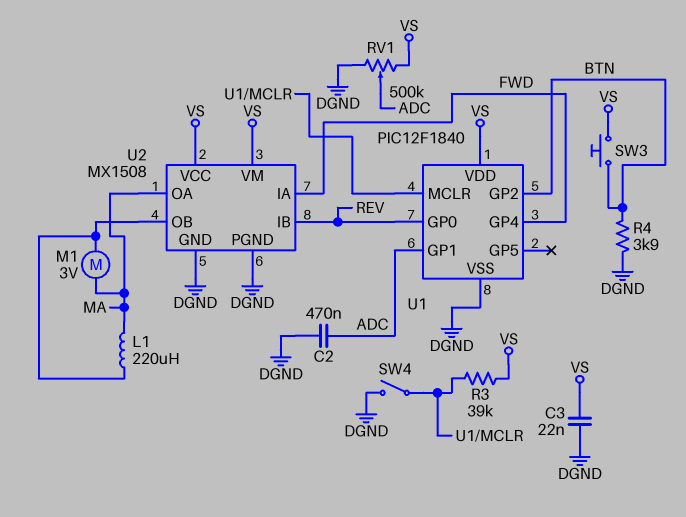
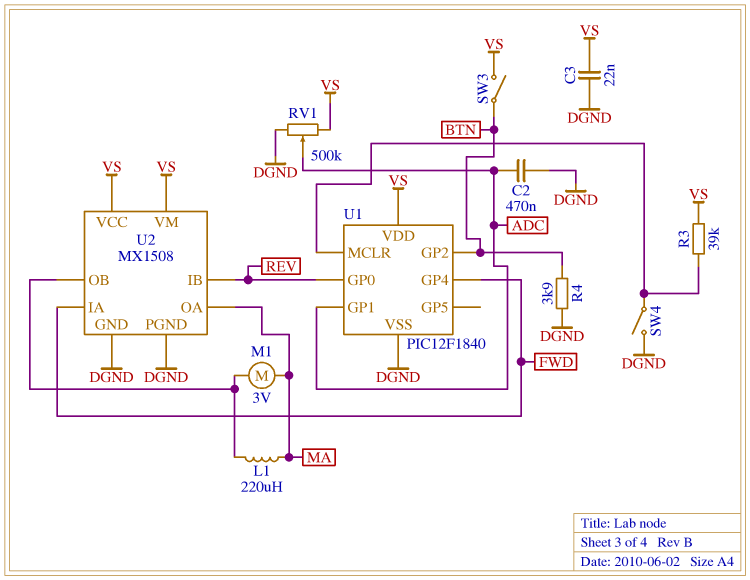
SW3: button (BTN, VS) -> switch (BTN, VS)

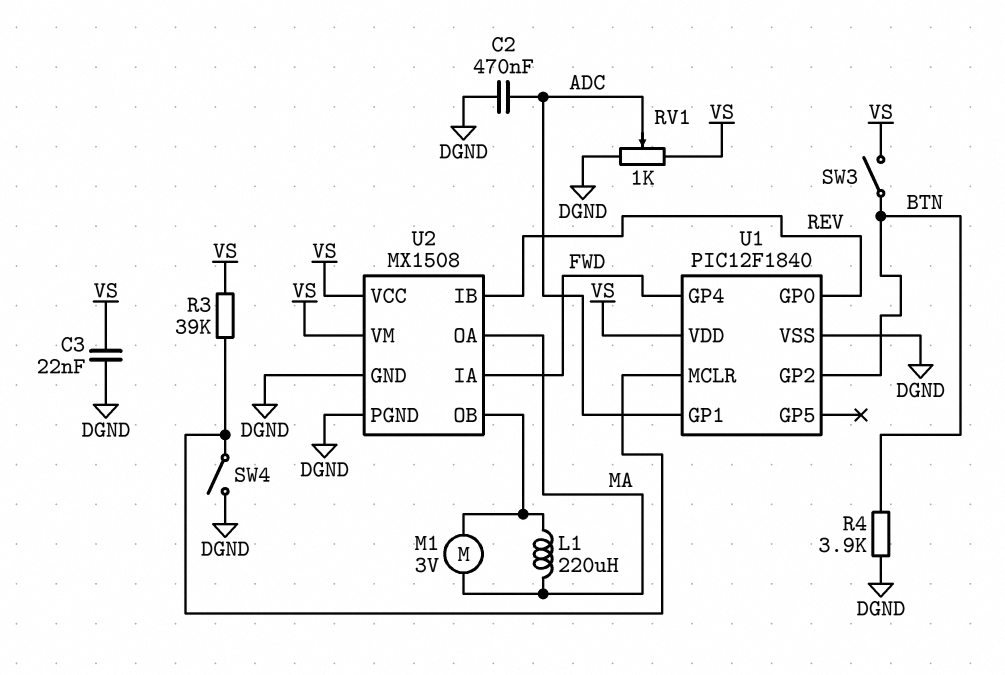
RV1: 500k (DGND, VS, wiper ADC) -> 1k (DGND, VS, wiper ADC)

